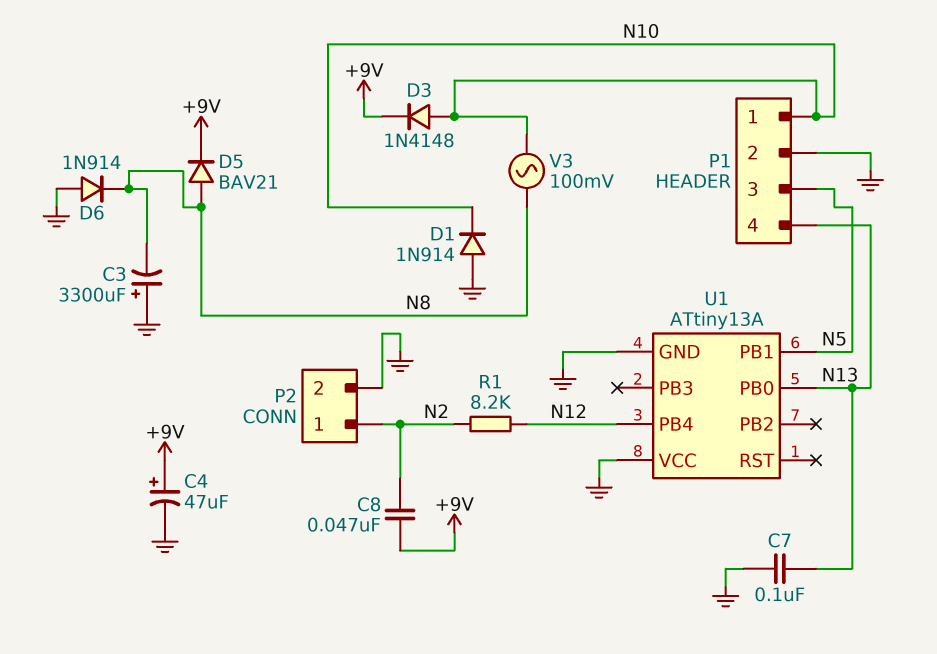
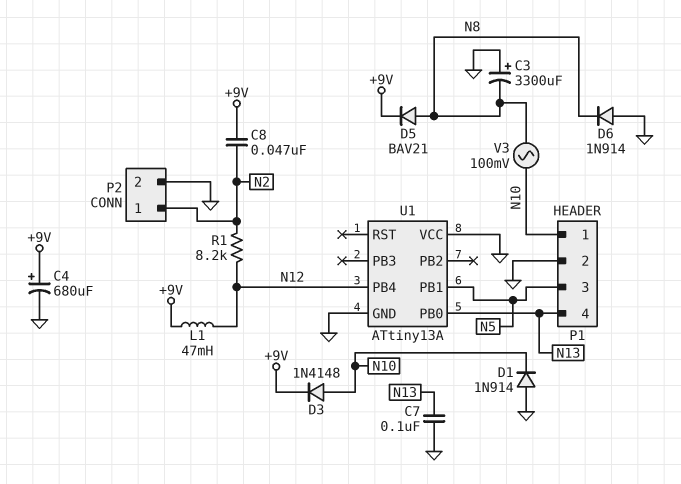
C4: 47uF (plus +9V, minus GND) -> 680uF (plus +9V, minus GND)
L1: none -> 47mH (+9V, N12)

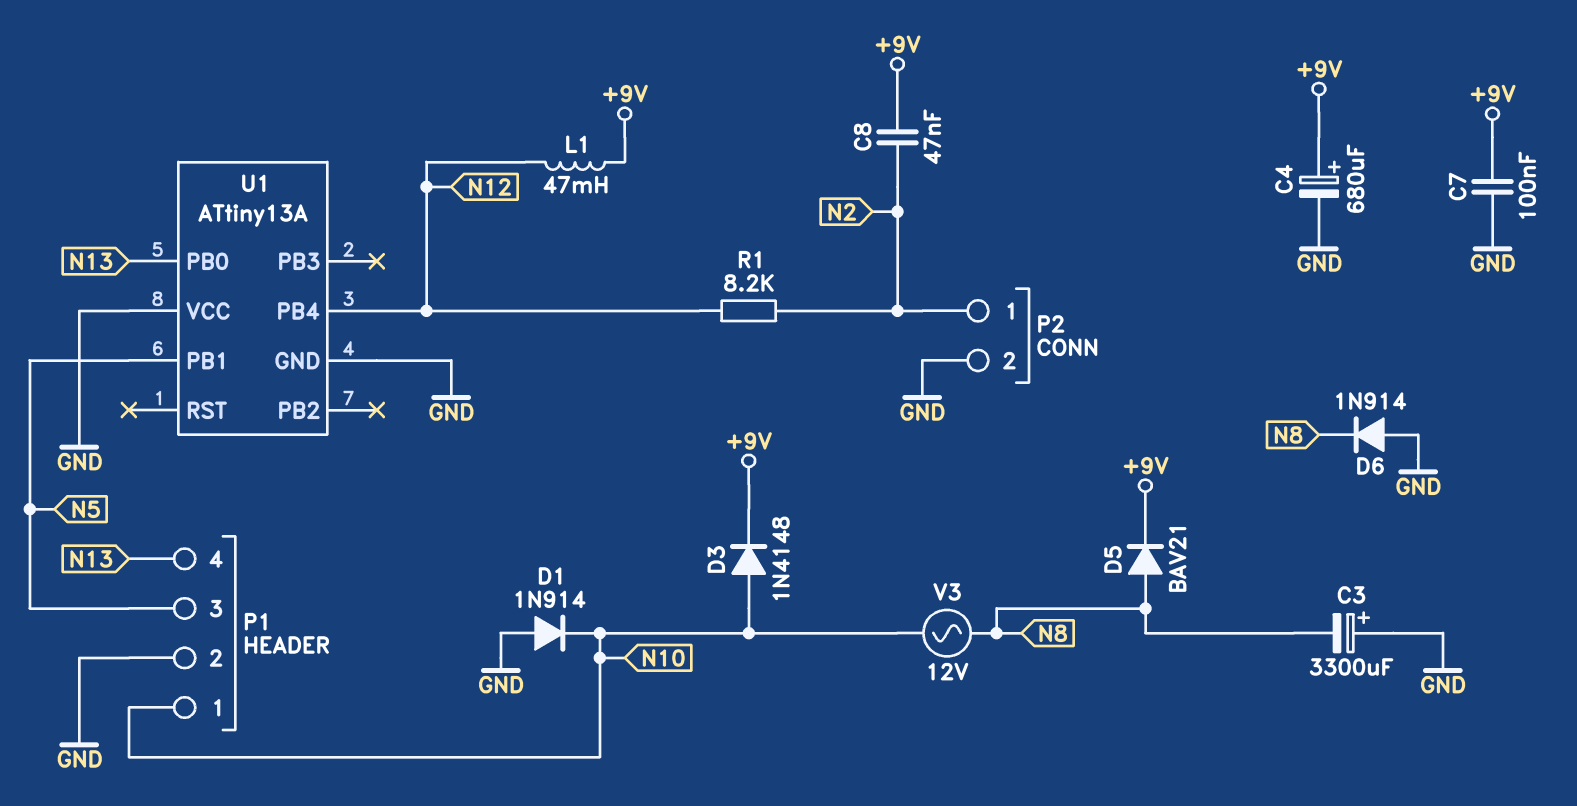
C7: 100nF (GND, N13) -> 100nF (+9V, GND)
V3: AC 100mV (N8, N10) -> AC 12V (N8, N10)

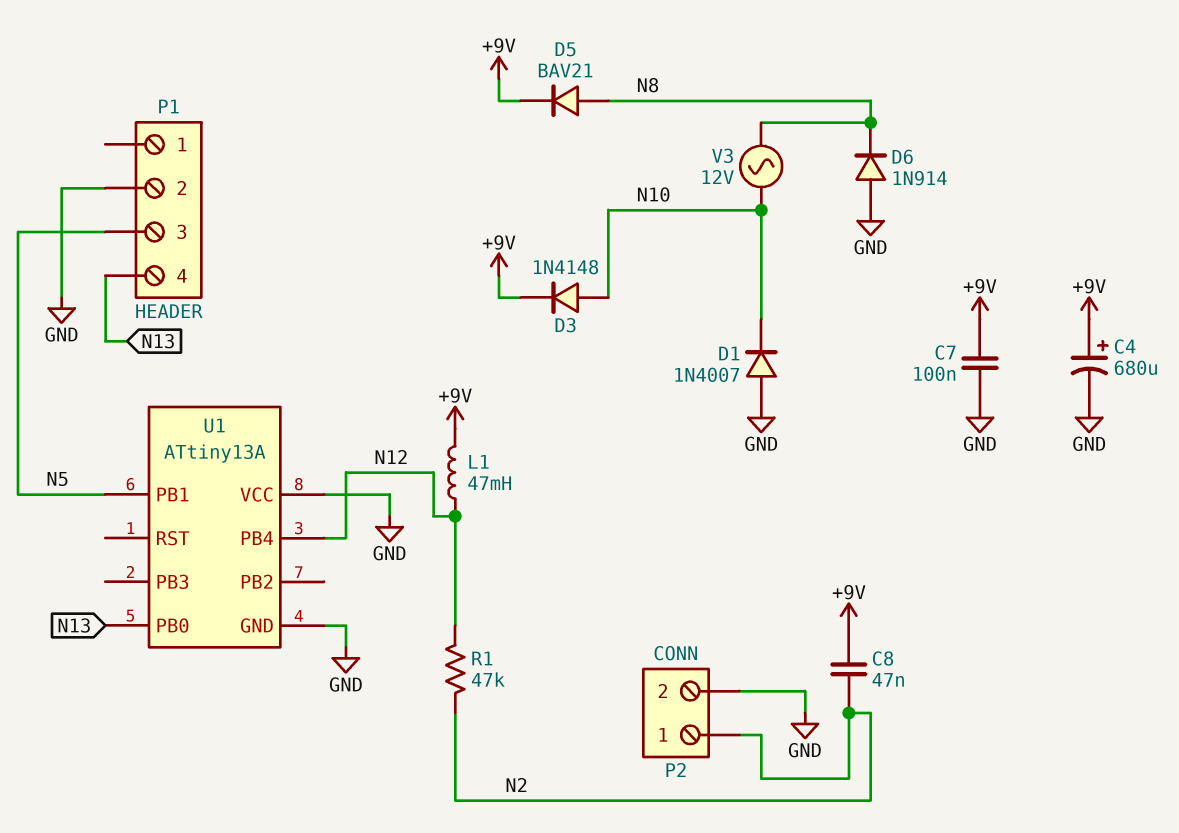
C3: 3300uF (plus GND, minus N8) -> none
D1: diode 1N914 (A GND, K N10) -> diode 1N4007 (A GND, K N10)
P1 pin 1: N10 -> none
R1: 8.2k (N2, N12) -> 47k (N2, N12)

